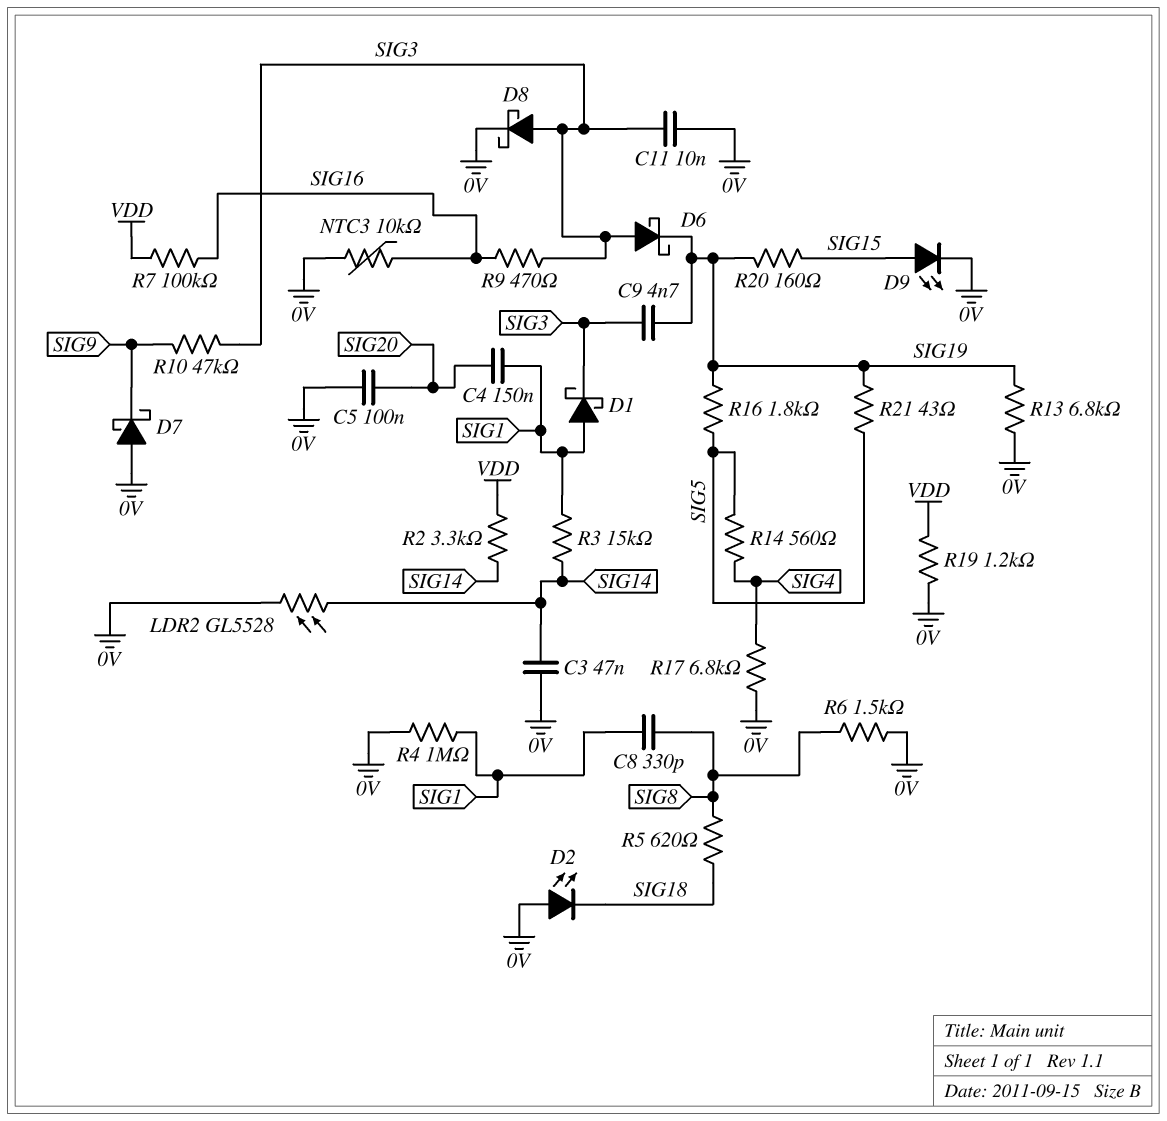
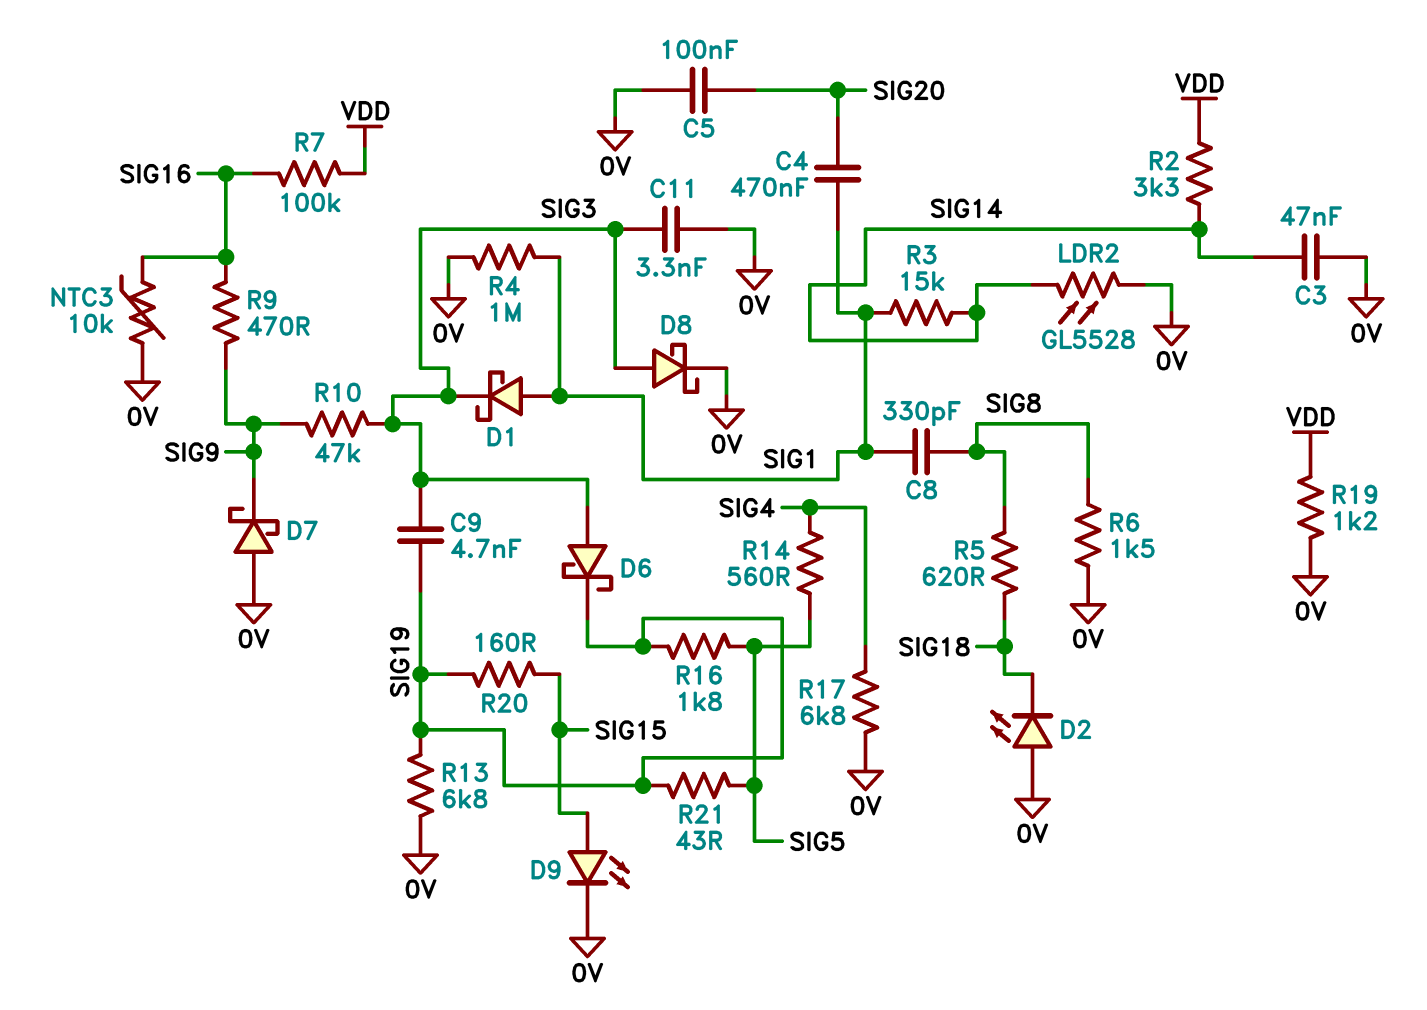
C4: 150nF (SIG1, SIG20) -> 470nF (SIG1, SIG20)
C11: 10nF (0V, SIG3) -> 3.3nF (0V, SIG3)
R9: 470 (SIG3, SIG16) -> 470 (SIG9, SIG16)

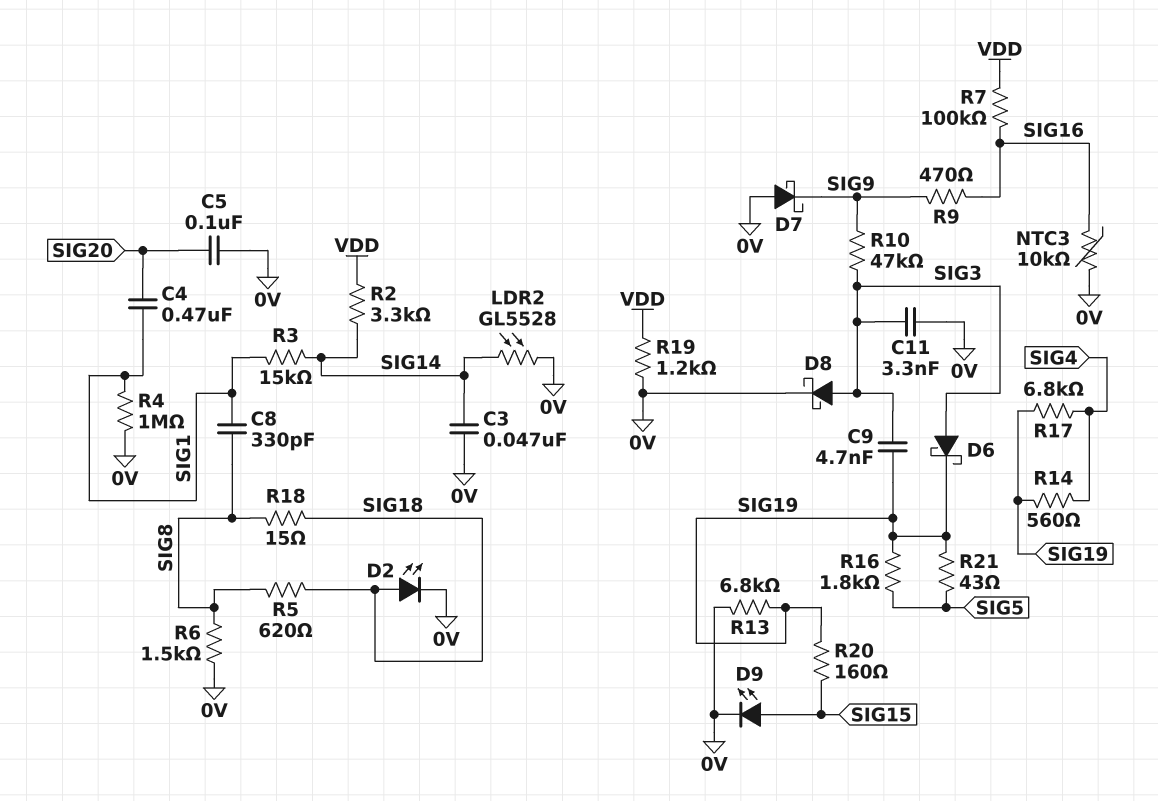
D1: schottky (A SIG1, K SIG3) -> none
D2: LED (A 0V, K SIG18) -> LED (A SIG18, K 0V)
R14: 560 (SIG4, SIG5) -> 560 (SIG4, SIG19)
R17: 6.8k (0V, SIG4) -> 6.8k (SIG4, SIG19)
R18: none -> 15 (SIG8, SIG18)

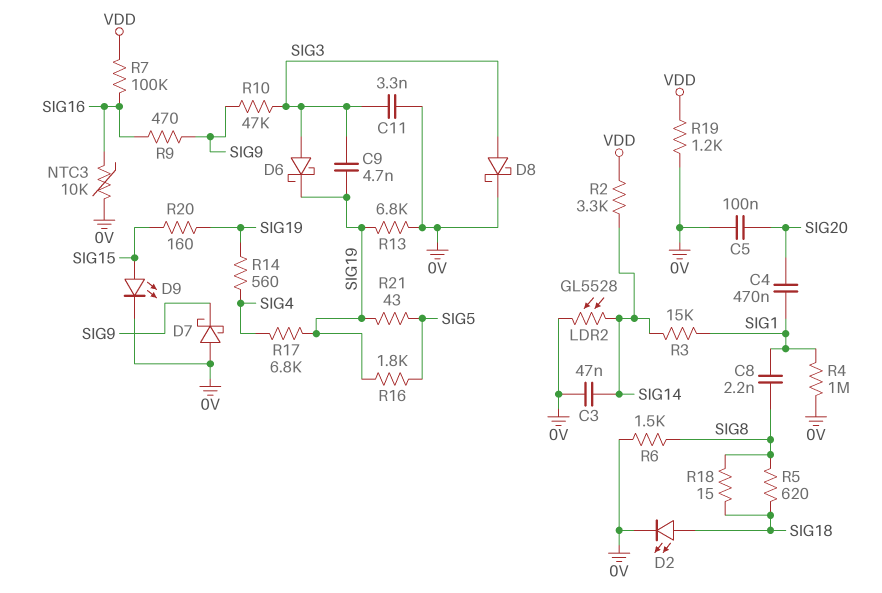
C8: 330pF (SIG1, SIG8) -> 2.2nF (SIG1, SIG8)

